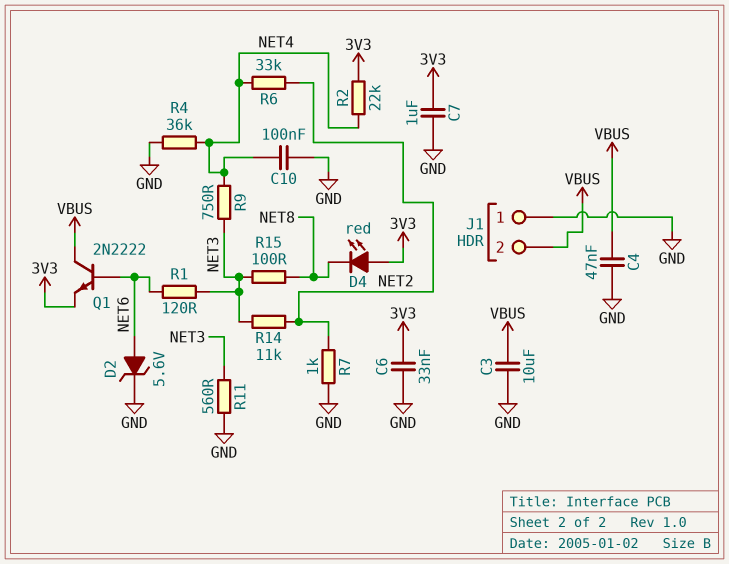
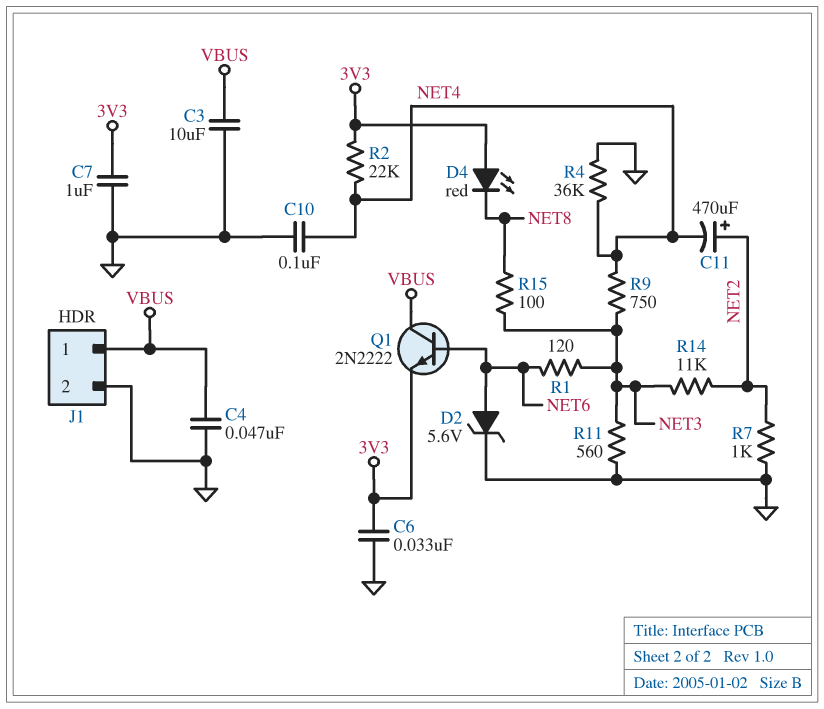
C11: none -> 470uF (plus NET2, minus NET4)
J1 pin 1: GND -> VBUS
J1 pin 2: VBUS -> GND
R6: 33k (NET2, NET4) -> none

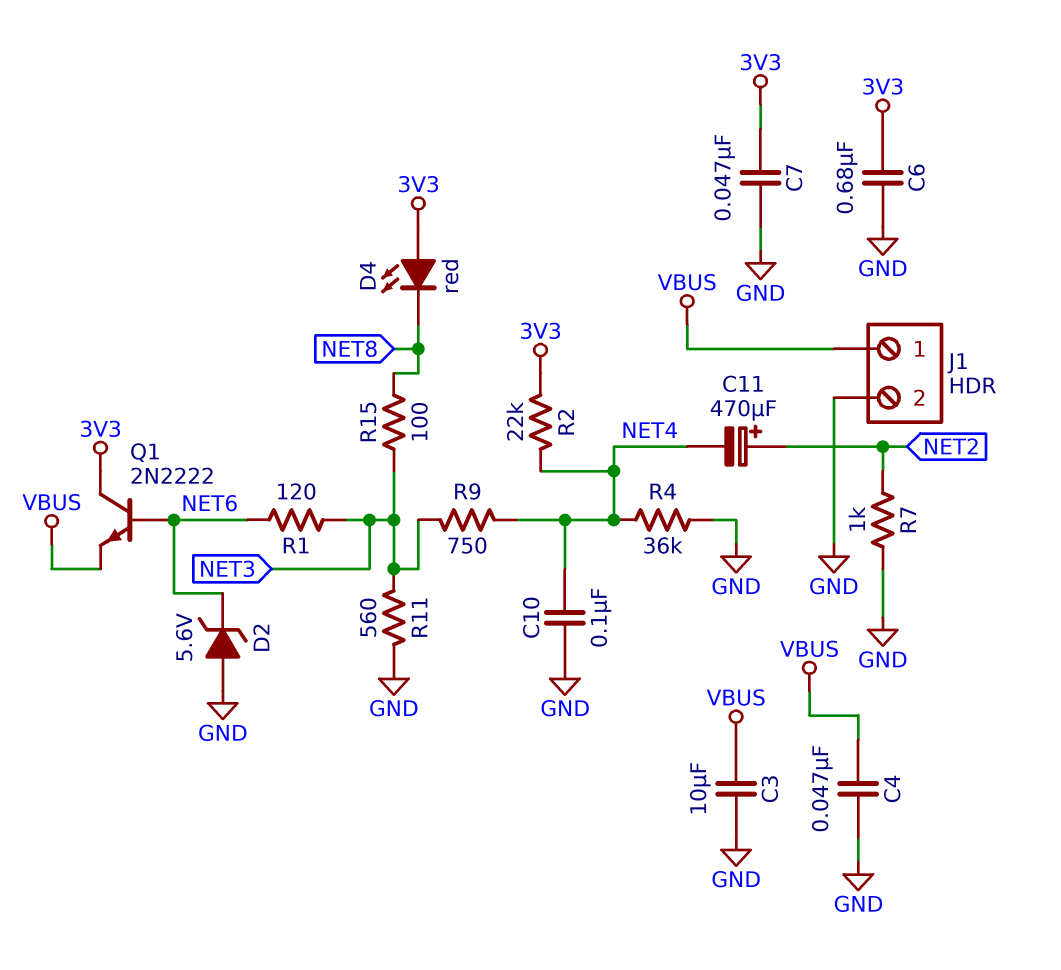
C6: 33nF (3V3, GND) -> 680nF (3V3, GND)
C7: 1uF (3V3, GND) -> 47nF (3V3, GND)
D2: zener 5.6V (A NET6, K GND) -> zener 5.6V (A GND, K NET6)
Q1: NPN 2N2222 (B NET6, C VBUS, E 3V3) -> NPN 2N2222 (B NET6, C 3V3, E VBUS)
R14: 11k (NET2, NET3) -> none

